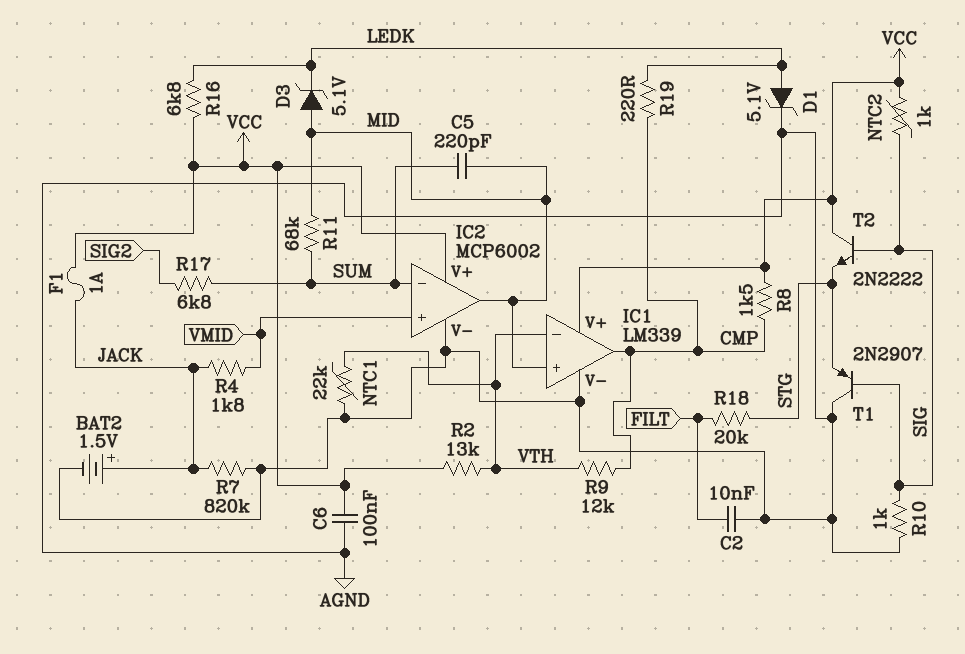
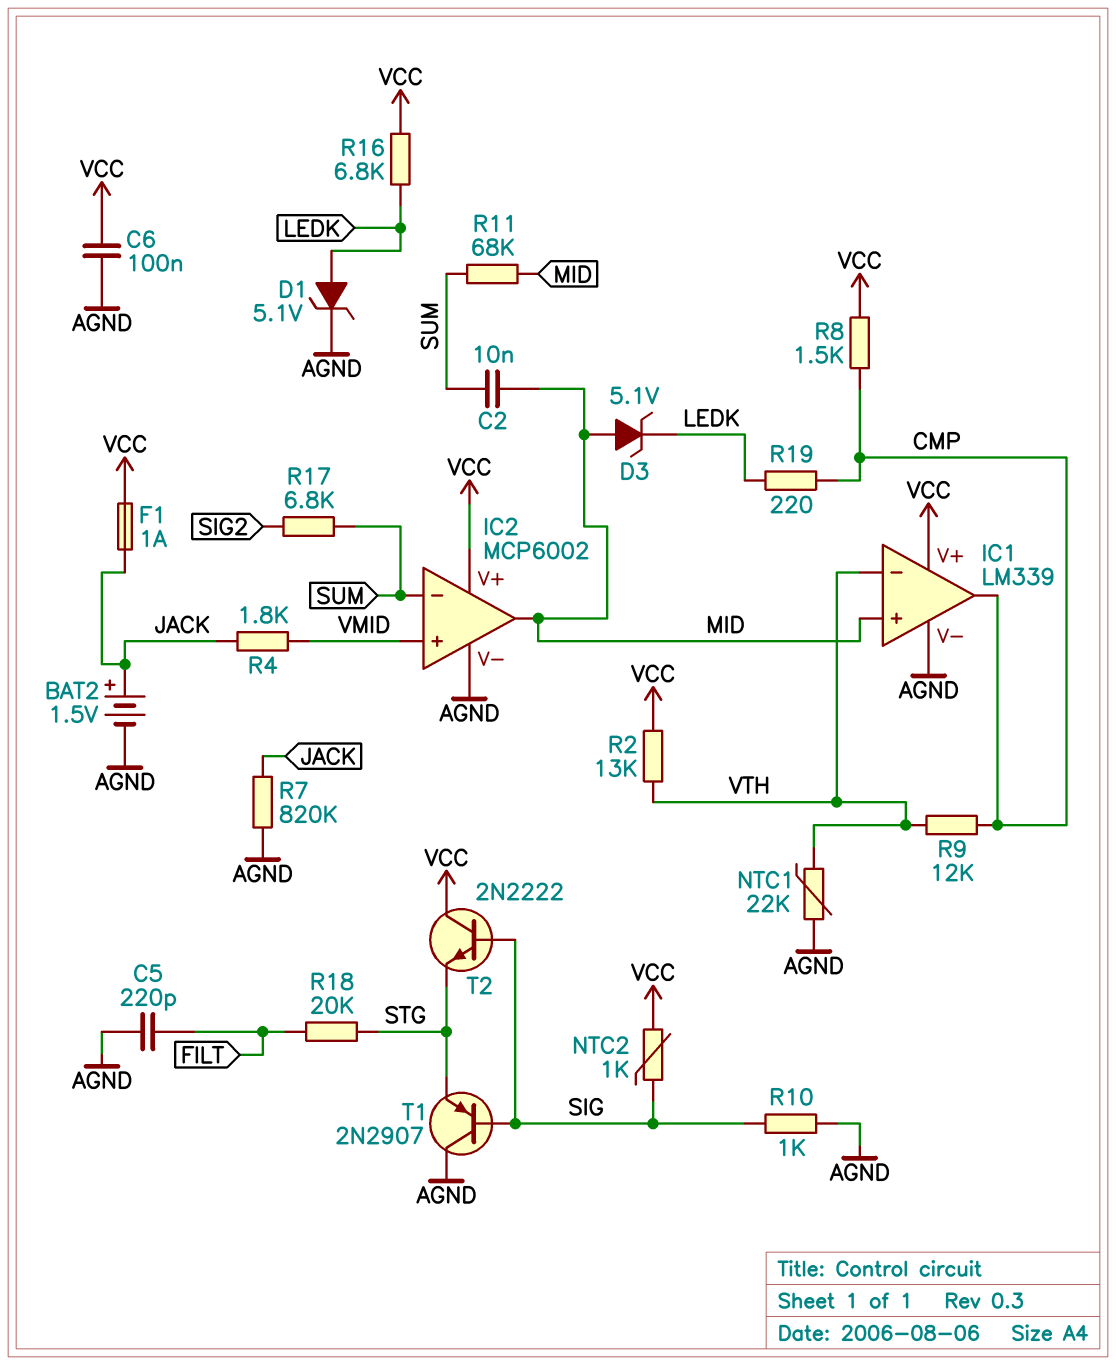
C2: 10nF (AGND, FILT) -> 10nF (MID, SUM)
C5: 220pF (MID, SUM) -> 220pF (AGND, FILT)

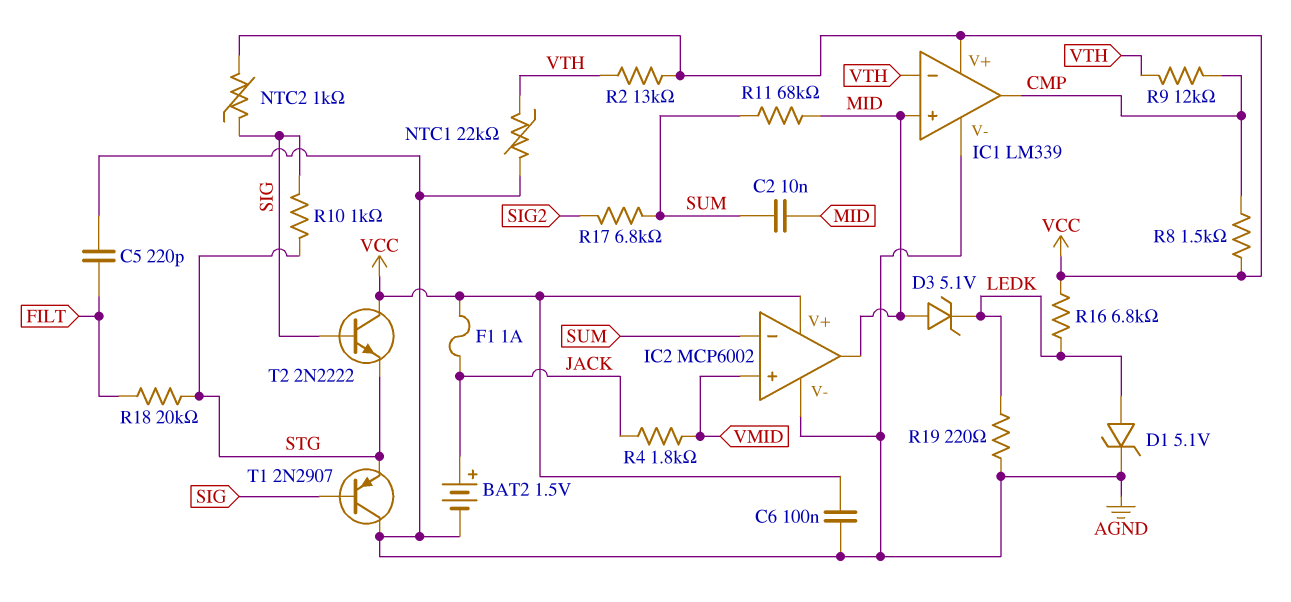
R7: 820k (AGND, JACK) -> none
R10: 1k (AGND, SIG) -> 1k (SIG, STG)
R19: 220 (CMP, LEDK) -> 220 (AGND, LEDK)

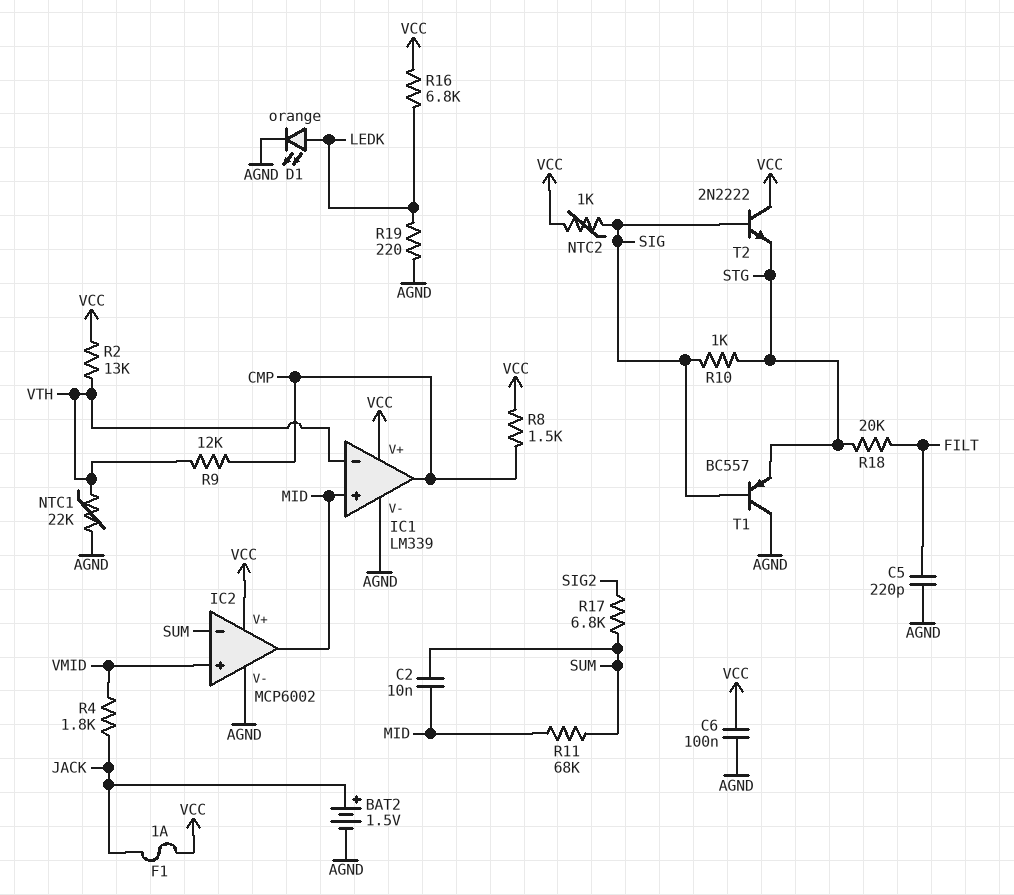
D1: zener 5.1V (A LEDK, K AGND) -> LED orange (A LEDK, K AGND)
D3: zener 5.1V (A MID, K LEDK) -> none
T1: PNP 2N2907 (B SIG, C AGND, E STG) -> PNP BC557 (B SIG, C AGND, E STG)

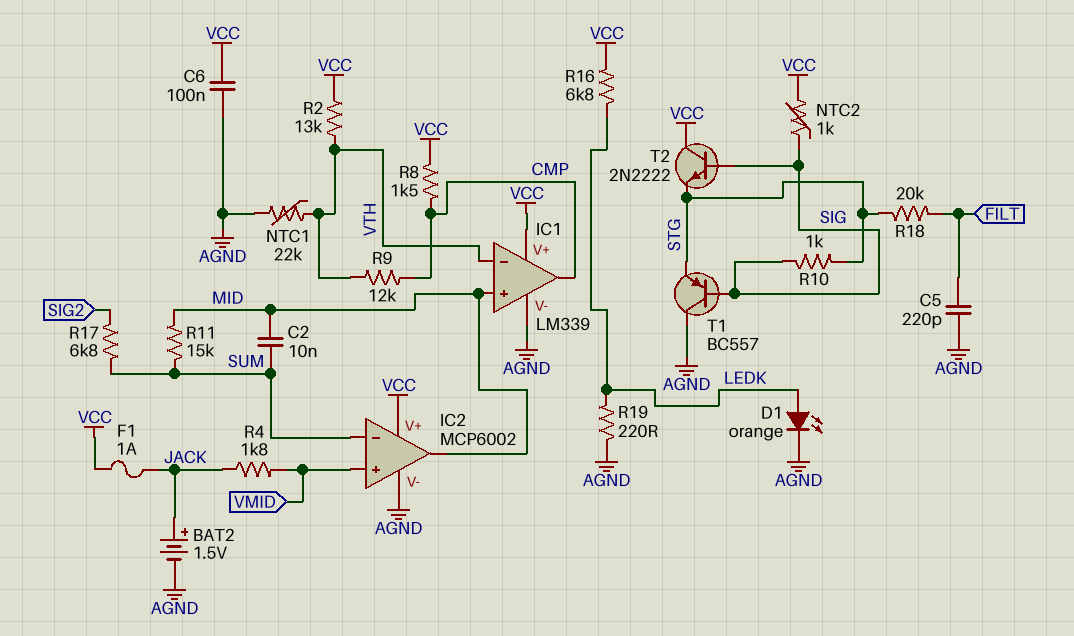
R11: 68k (MID, SUM) -> 15k (MID, SUM)

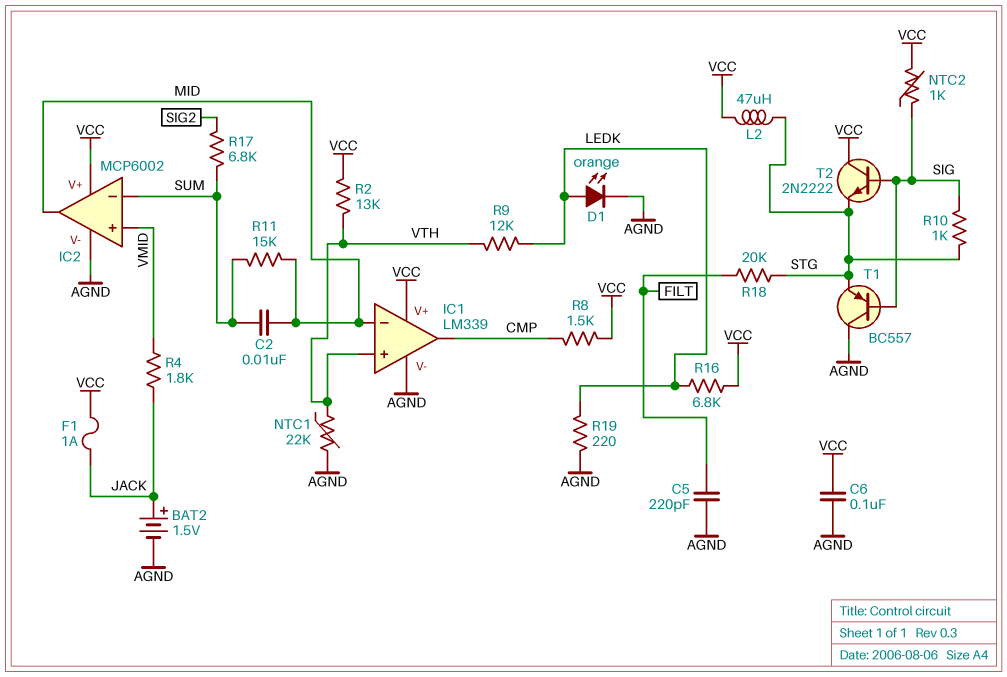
IC1 pin in+: MID -> VTH
IC1 pin in-: VTH -> MID
L2: none -> 47uH (STG, VCC)
R9: 12k (CMP, VTH) -> 12k (LEDK, VTH)

